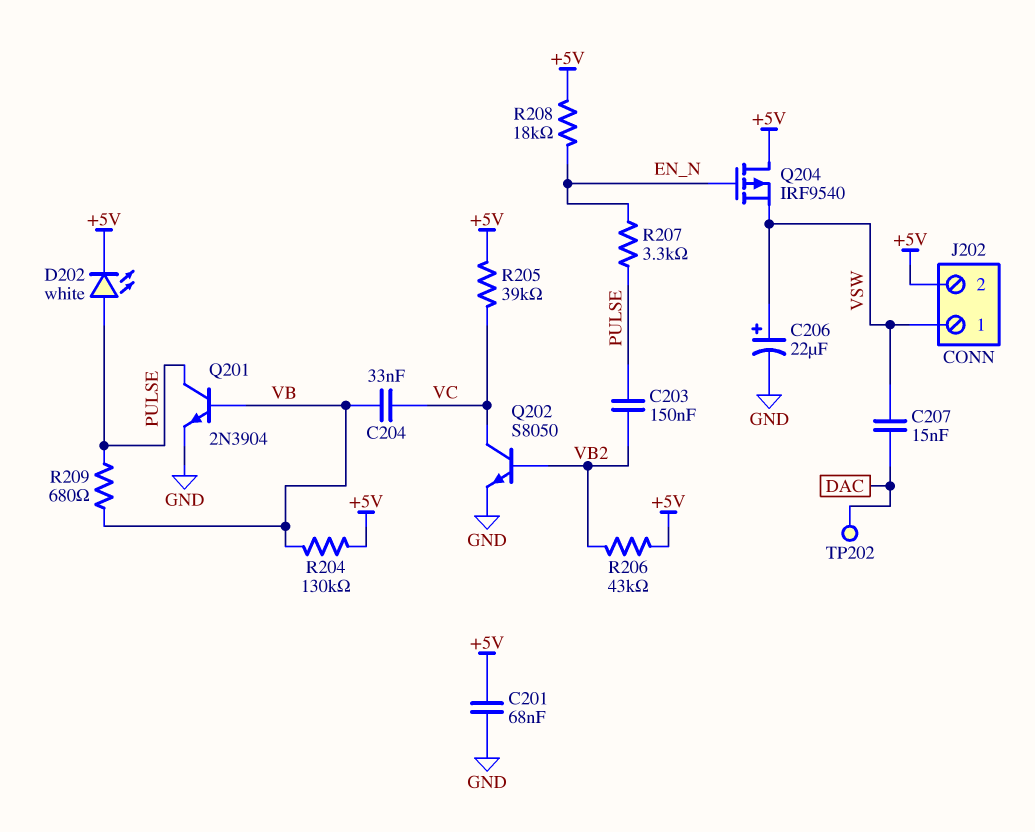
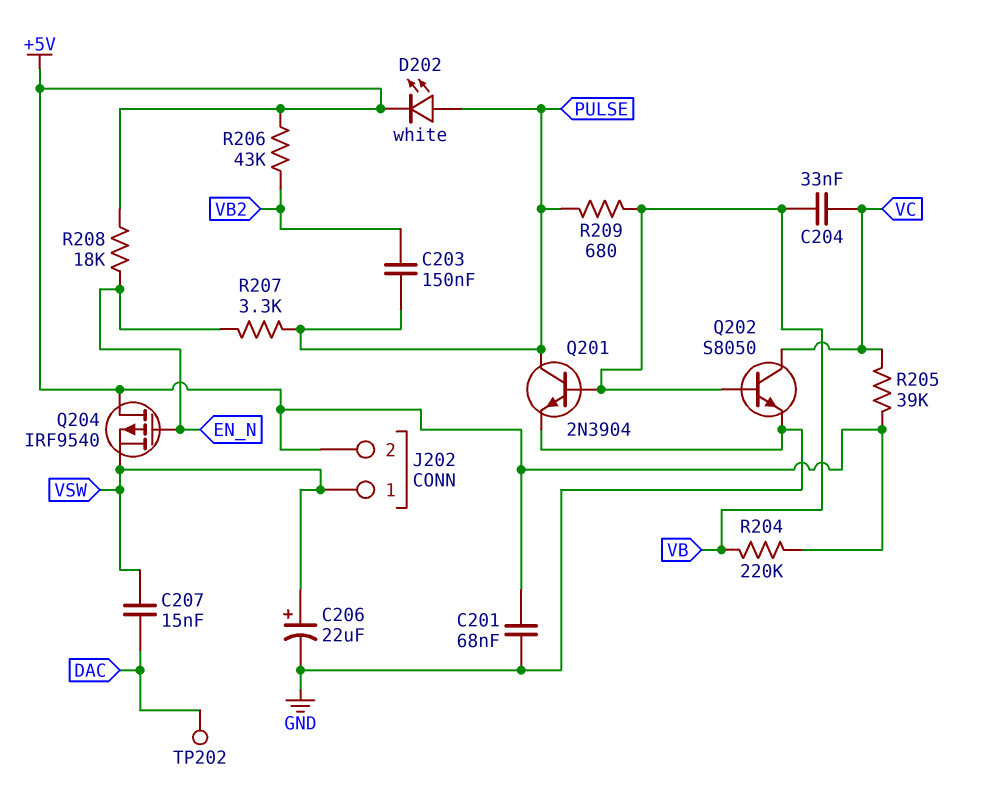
Q202: NPN S8050 (B VB2, C VC, E GND) -> NPN S8050 (B VB, C VC, E GND)
R204: 130k (+5V, VB) -> 220k (+5V, VB)

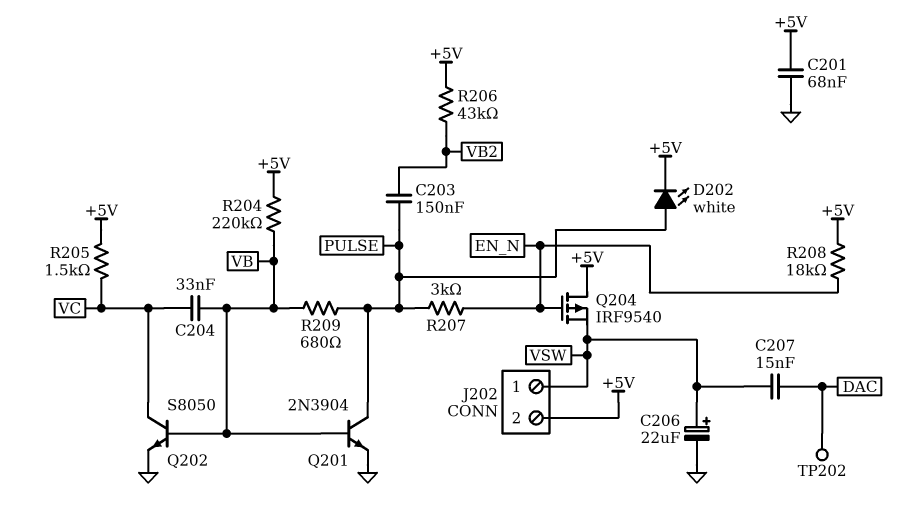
R205: 39k (+5V, VC) -> 1.5k (+5V, VC)
R207: 3.3k (EN_N, PULSE) -> 3k (EN_N, PULSE)

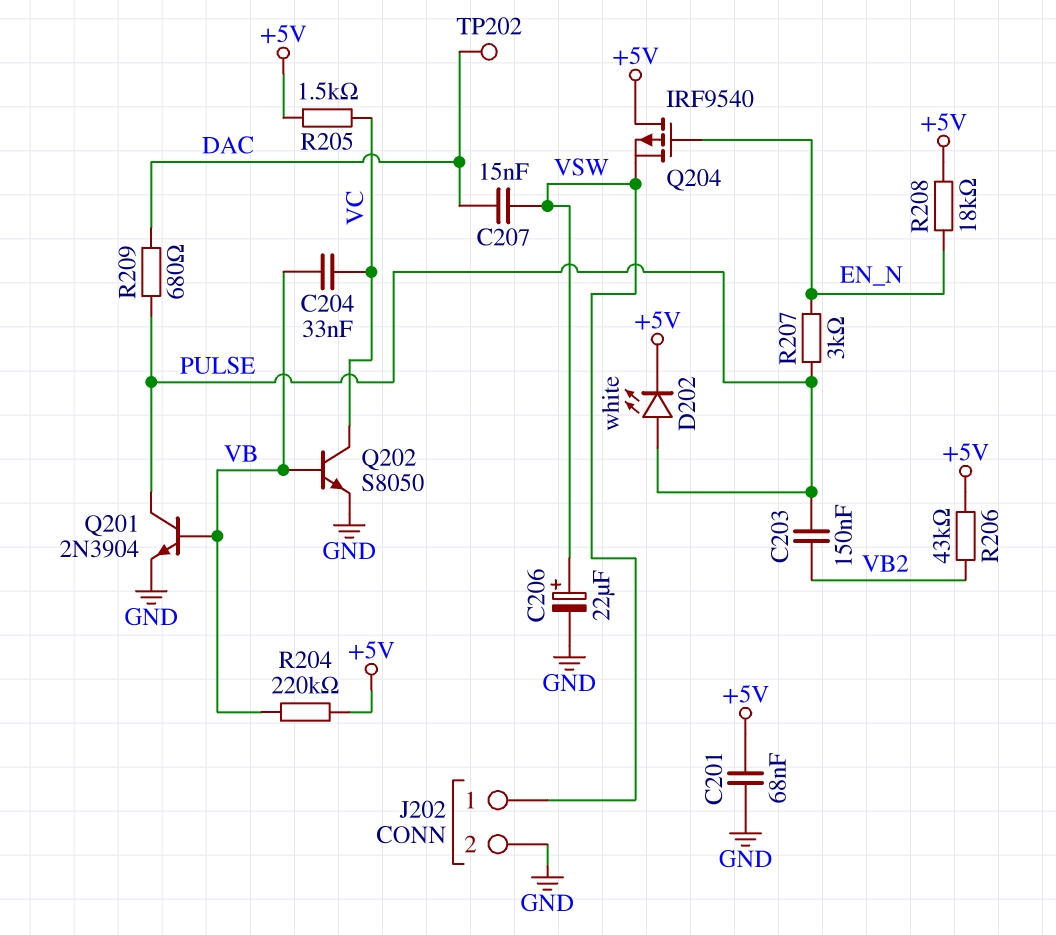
J202 pin 2: +5V -> GND
R209: 680 (PULSE, VB) -> 680 (DAC, PULSE)

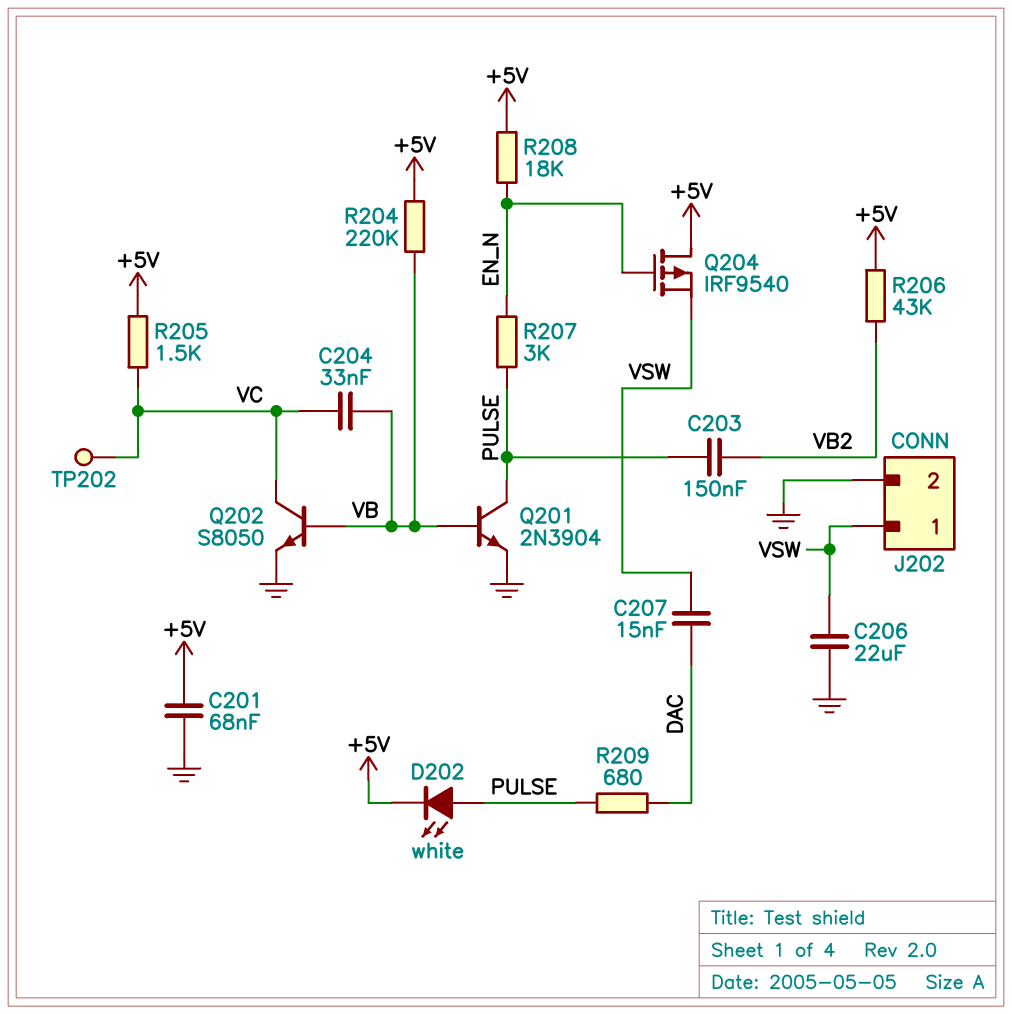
C206: 22uF (plus VSW, minus GND) -> 22uF (GND, VSW)
TP202: test point (DAC) -> test point (VC)

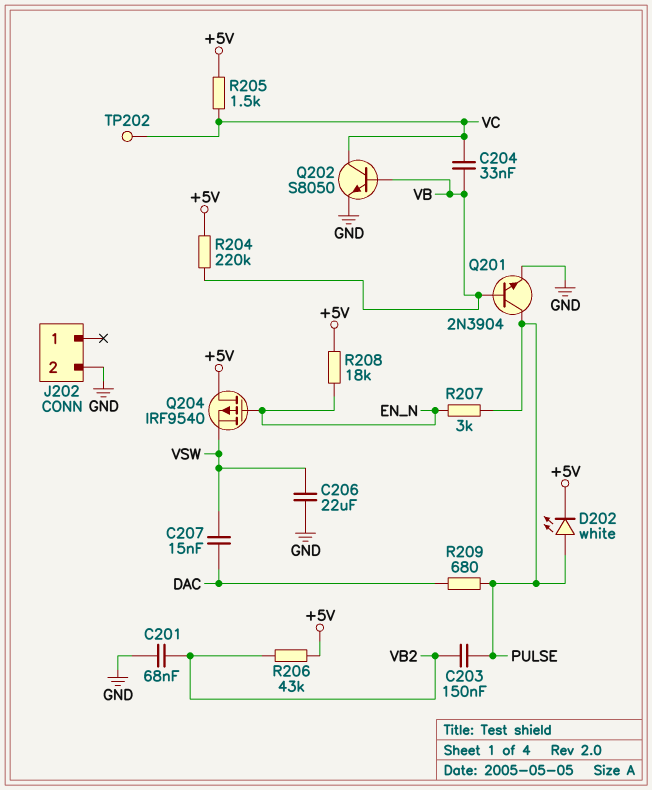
C201: 68nF (+5V, GND) -> 68nF (GND, VB2)
J202 pin 1: VSW -> none

